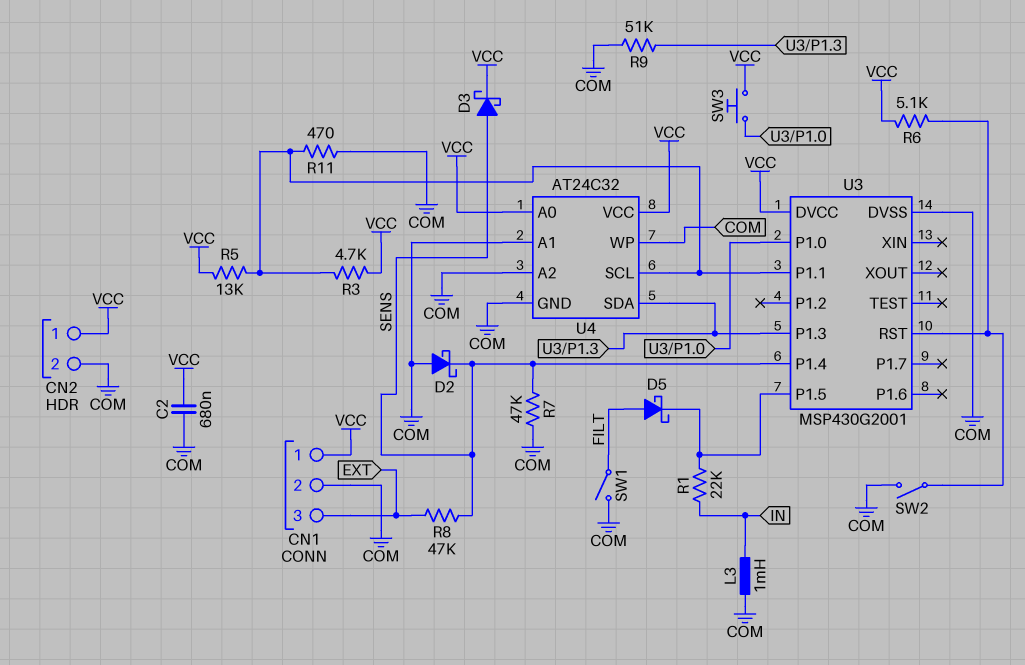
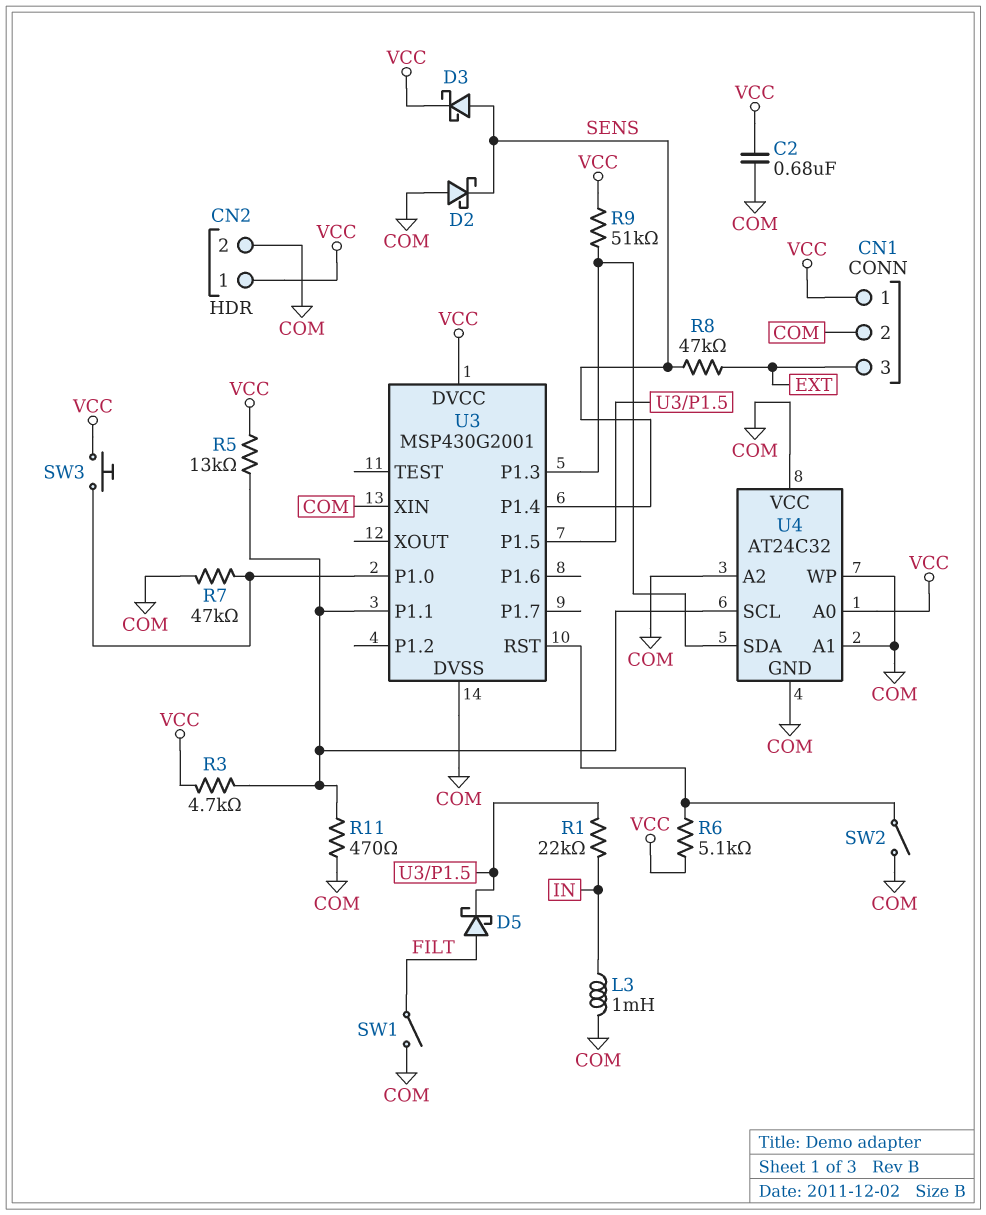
R7: 47k (COM, SENS) -> 47k (COM, U3/P1.0)
R9: 51k (COM, U3/P1.3) -> 51k (U3/P1.3, VCC)
U3 pin XIN: none -> COM
U4 pin VCC: VCC -> COM

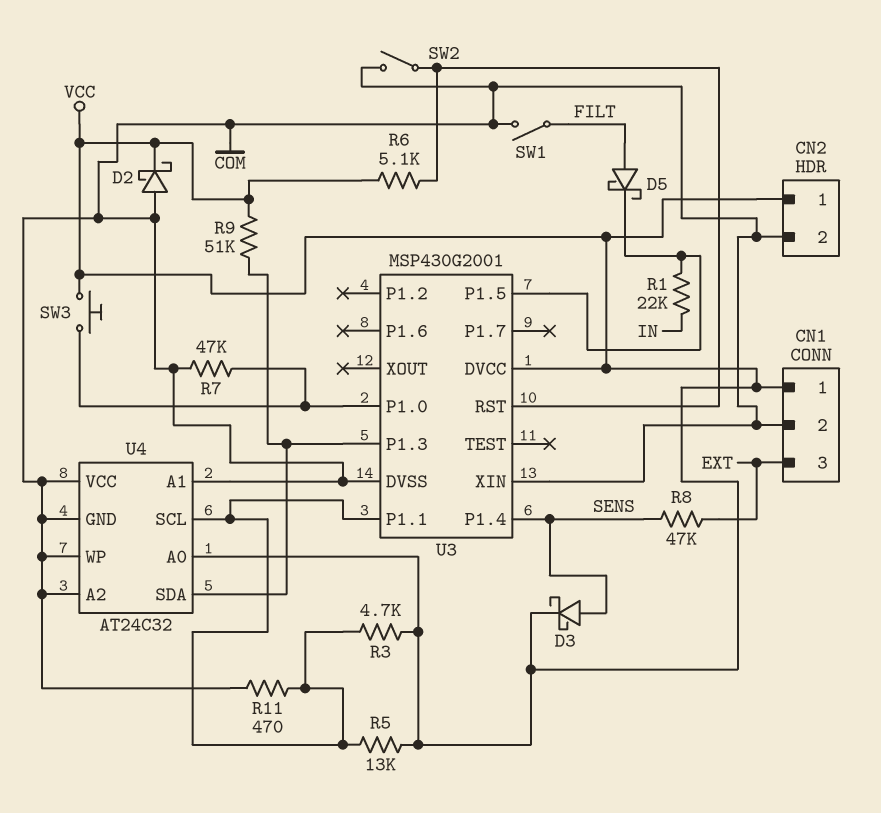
C2: 680nF (COM, VCC) -> none
D2: schottky (A COM, K SENS) -> schottky (A COM, K VCC)
L3: 1mH (COM, IN) -> none

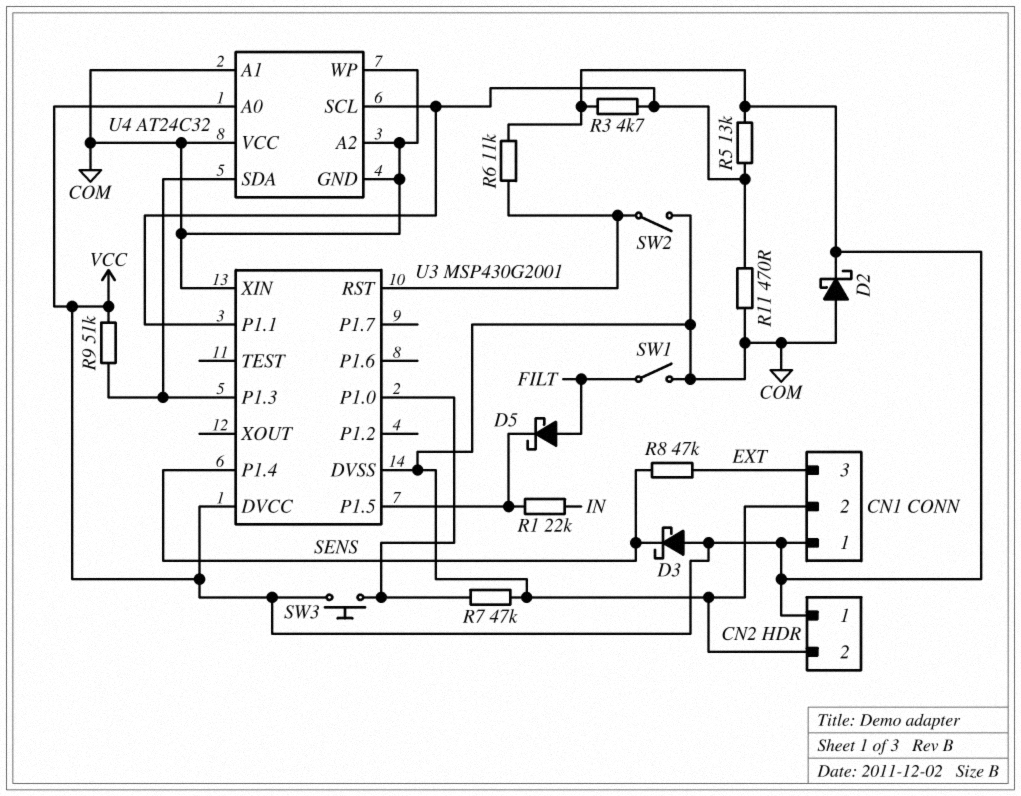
D3: schottky (A SENS, K VCC) -> schottky (A VCC, K SENS)
R6: 5.1k (U3/RST, VCC) -> 11k (U3/RST, VCC)

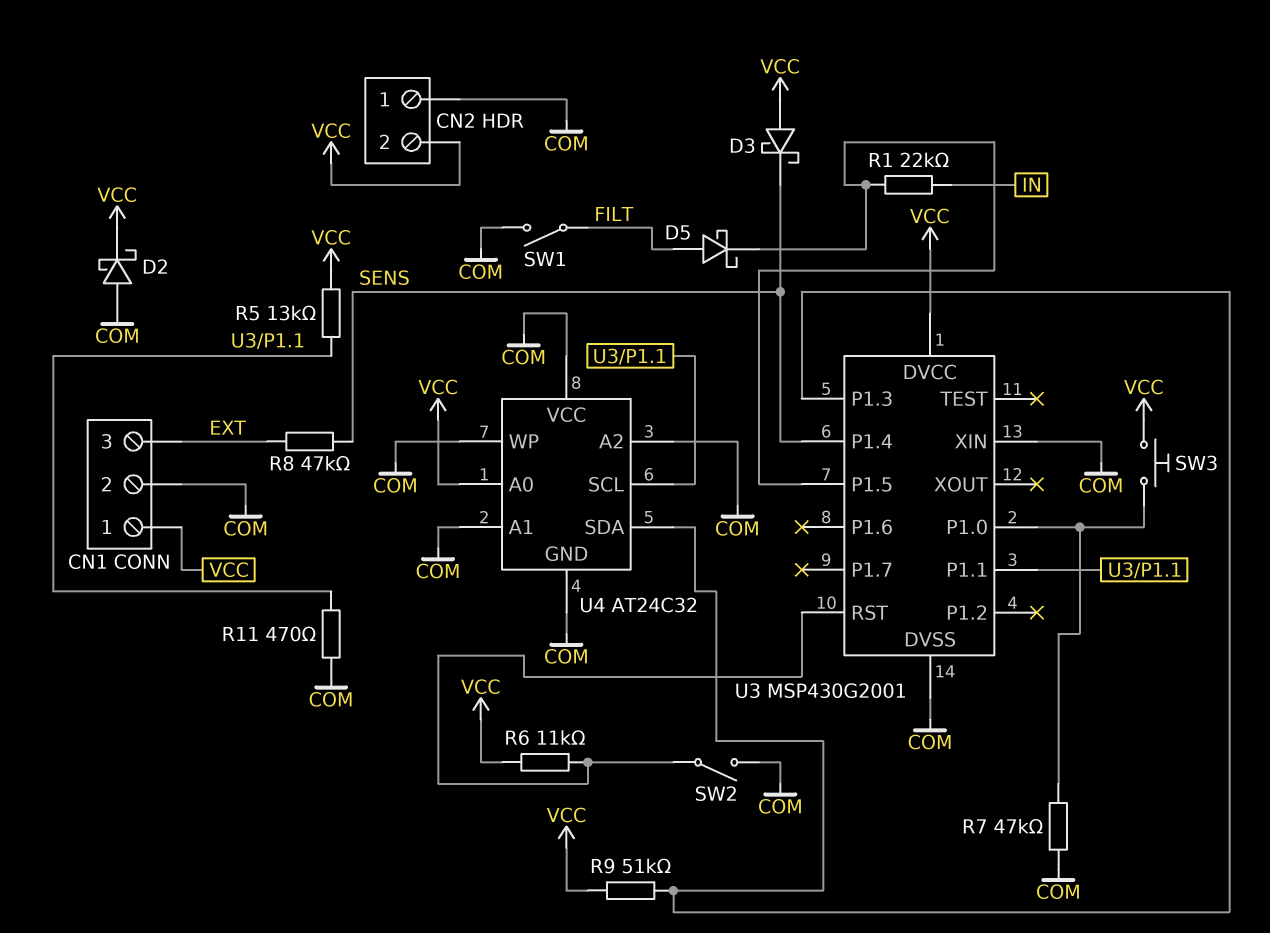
CN2 pin 1: VCC -> COM
CN2 pin 2: COM -> VCC
R3: 4.7k (U3/P1.1, VCC) -> none

